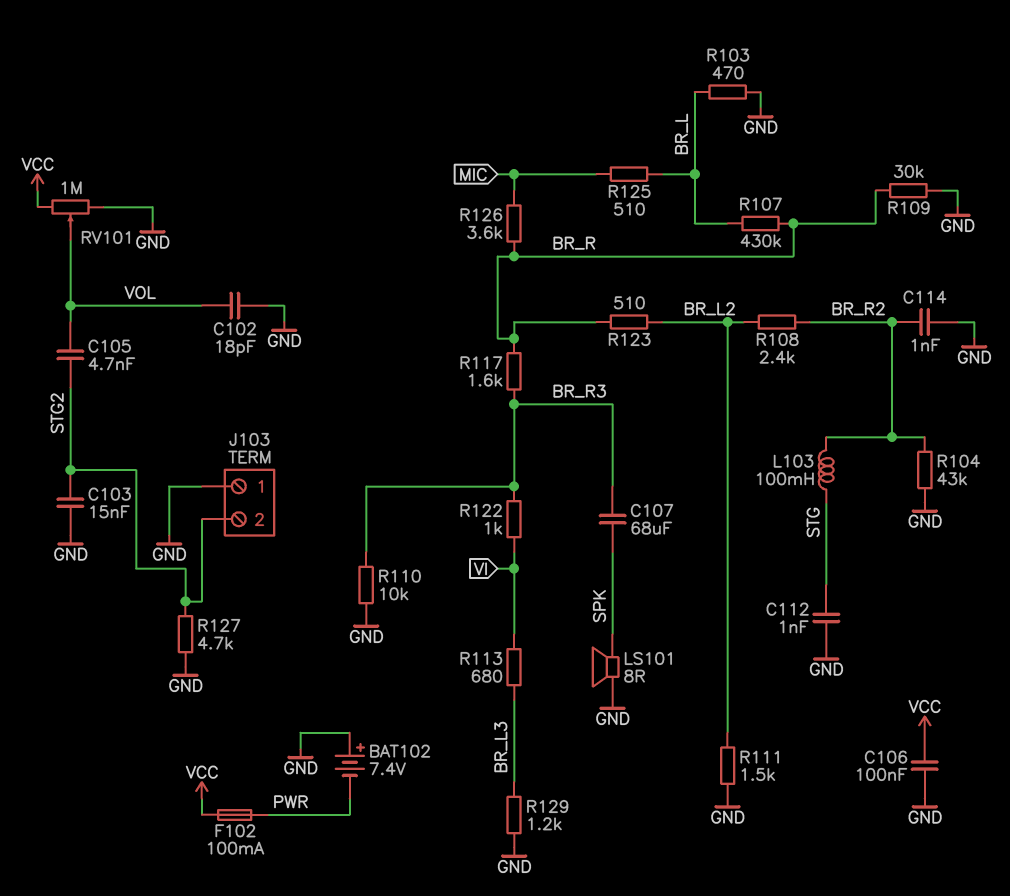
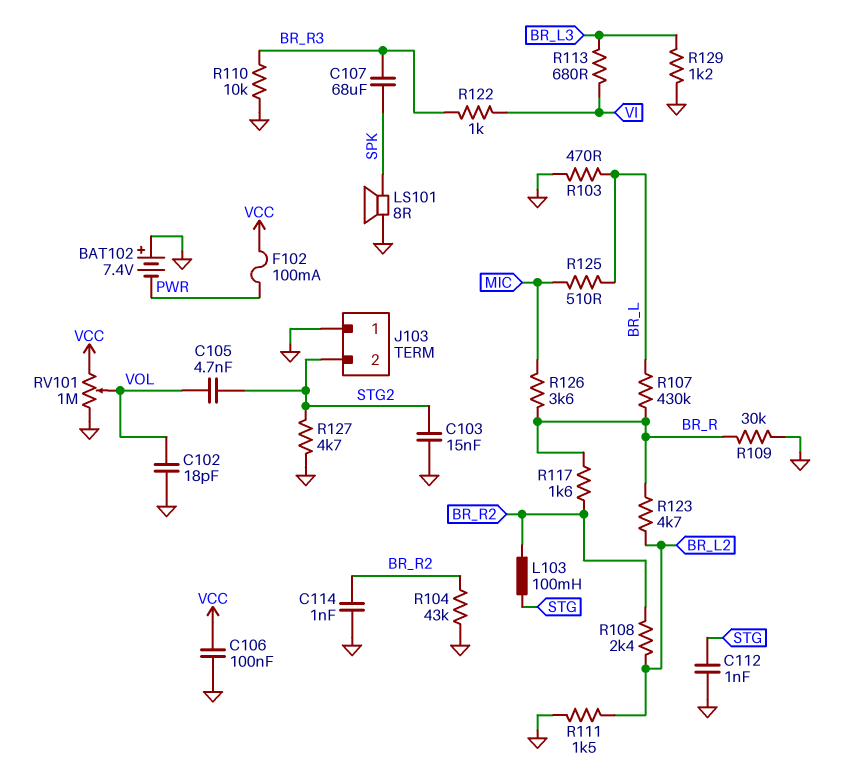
R117: 1.6k (BR_R, BR_R3) -> 1.6k (BR_R, BR_R2)
R123: 510 (BR_L2, BR_R) -> 4.7k (BR_L2, BR_R)

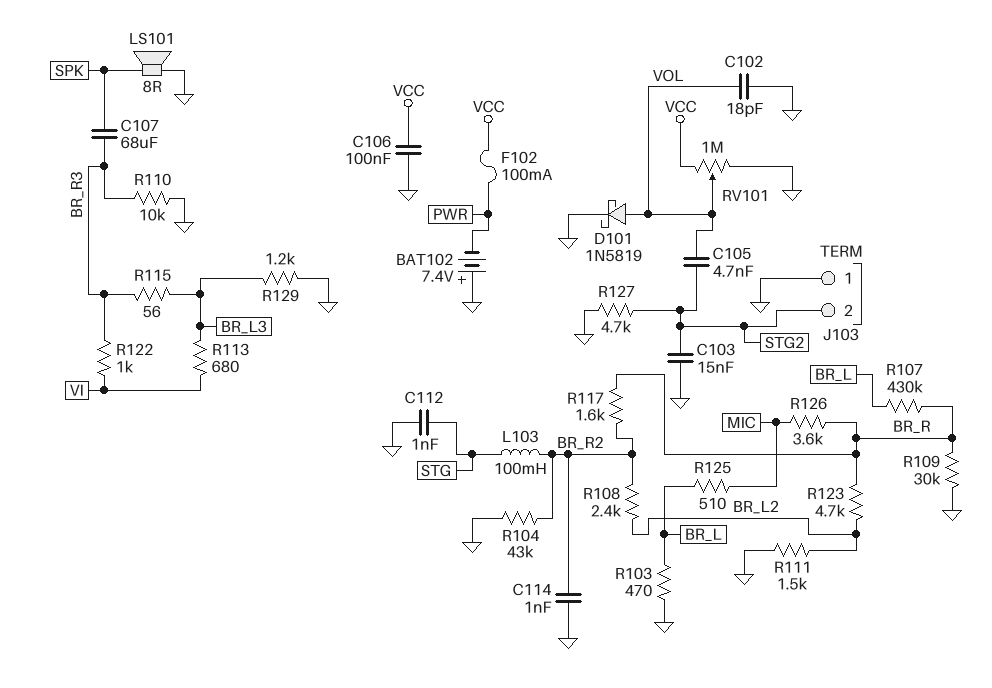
D101: none -> schottky 1N5819 (A VOL, K GND)
R115: none -> 56 (BR_L3, BR_R3)

